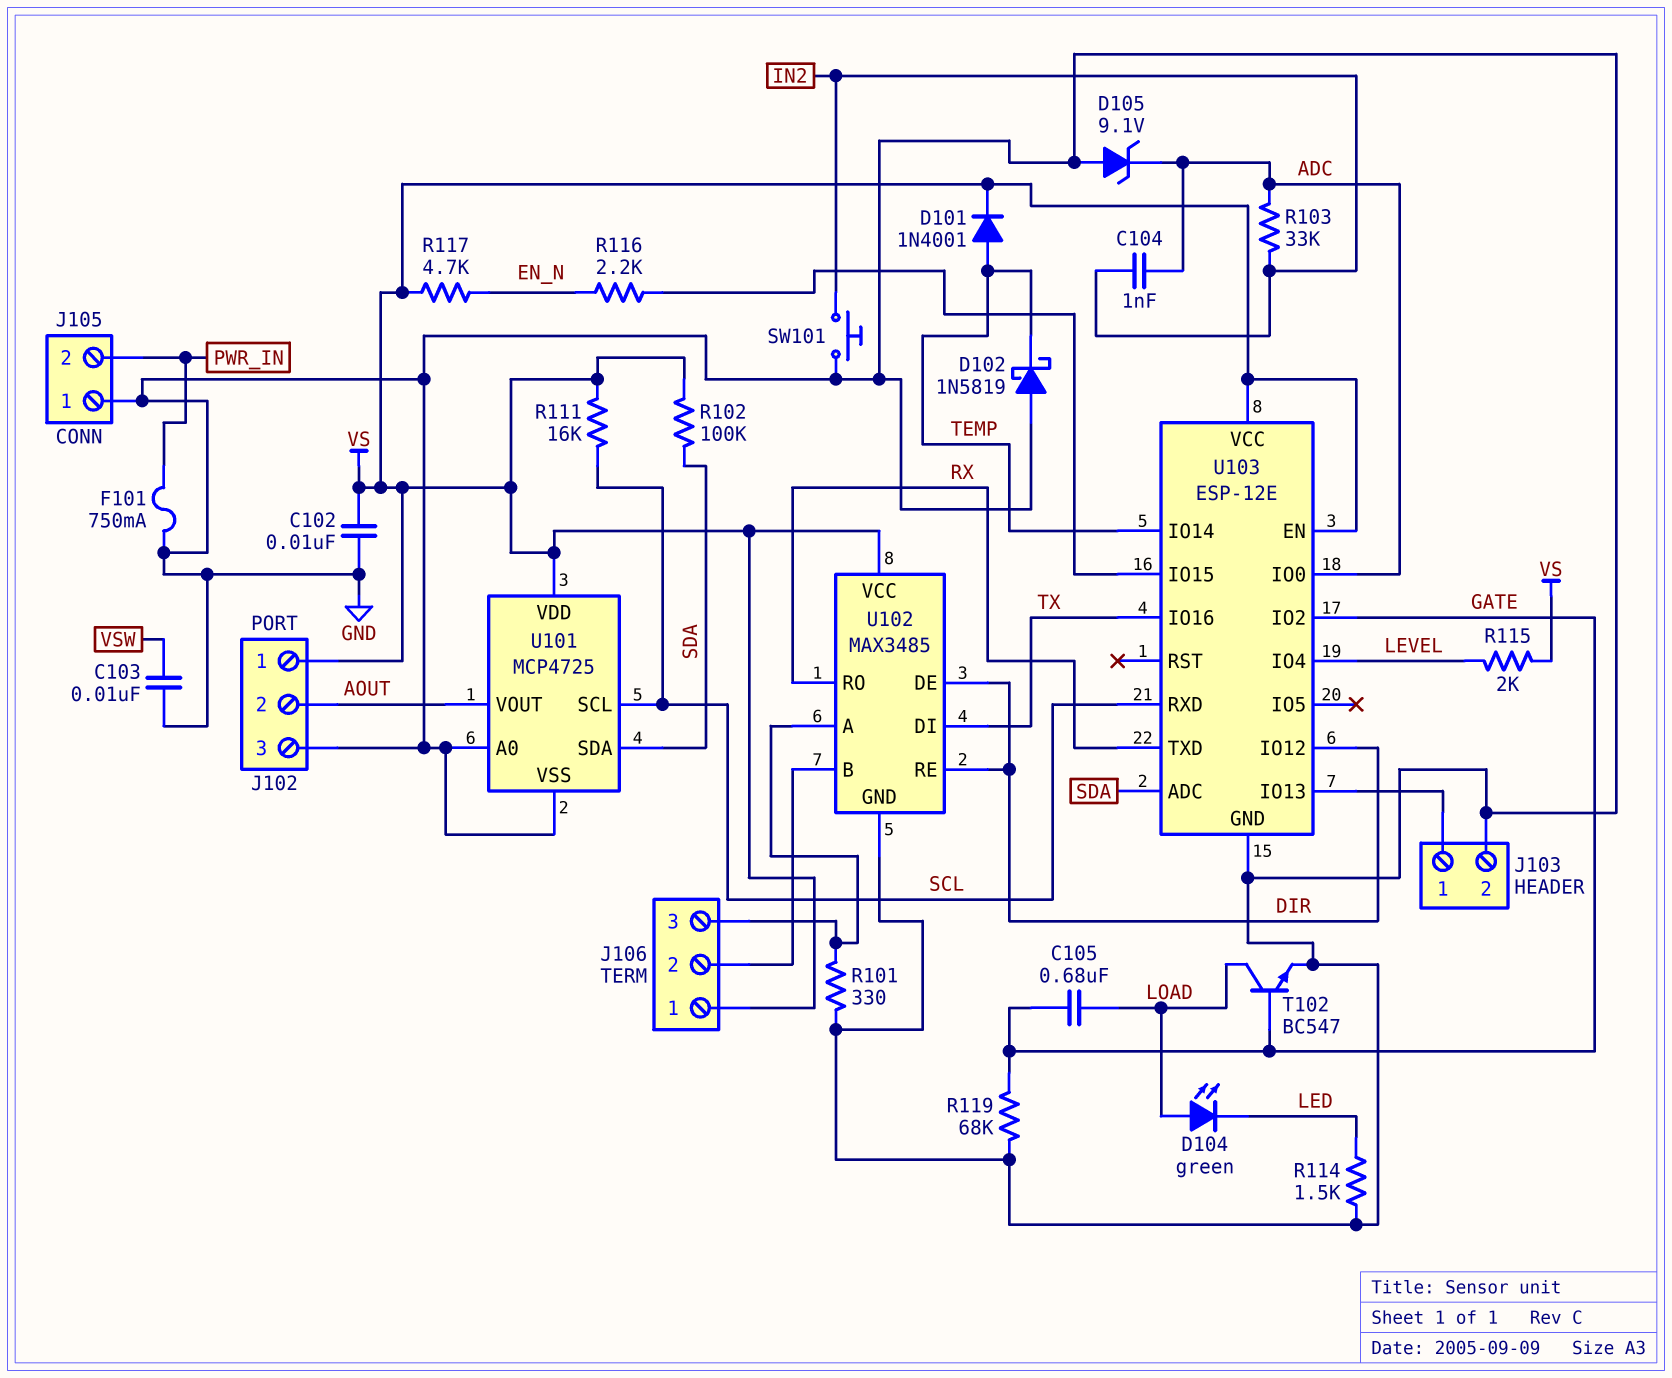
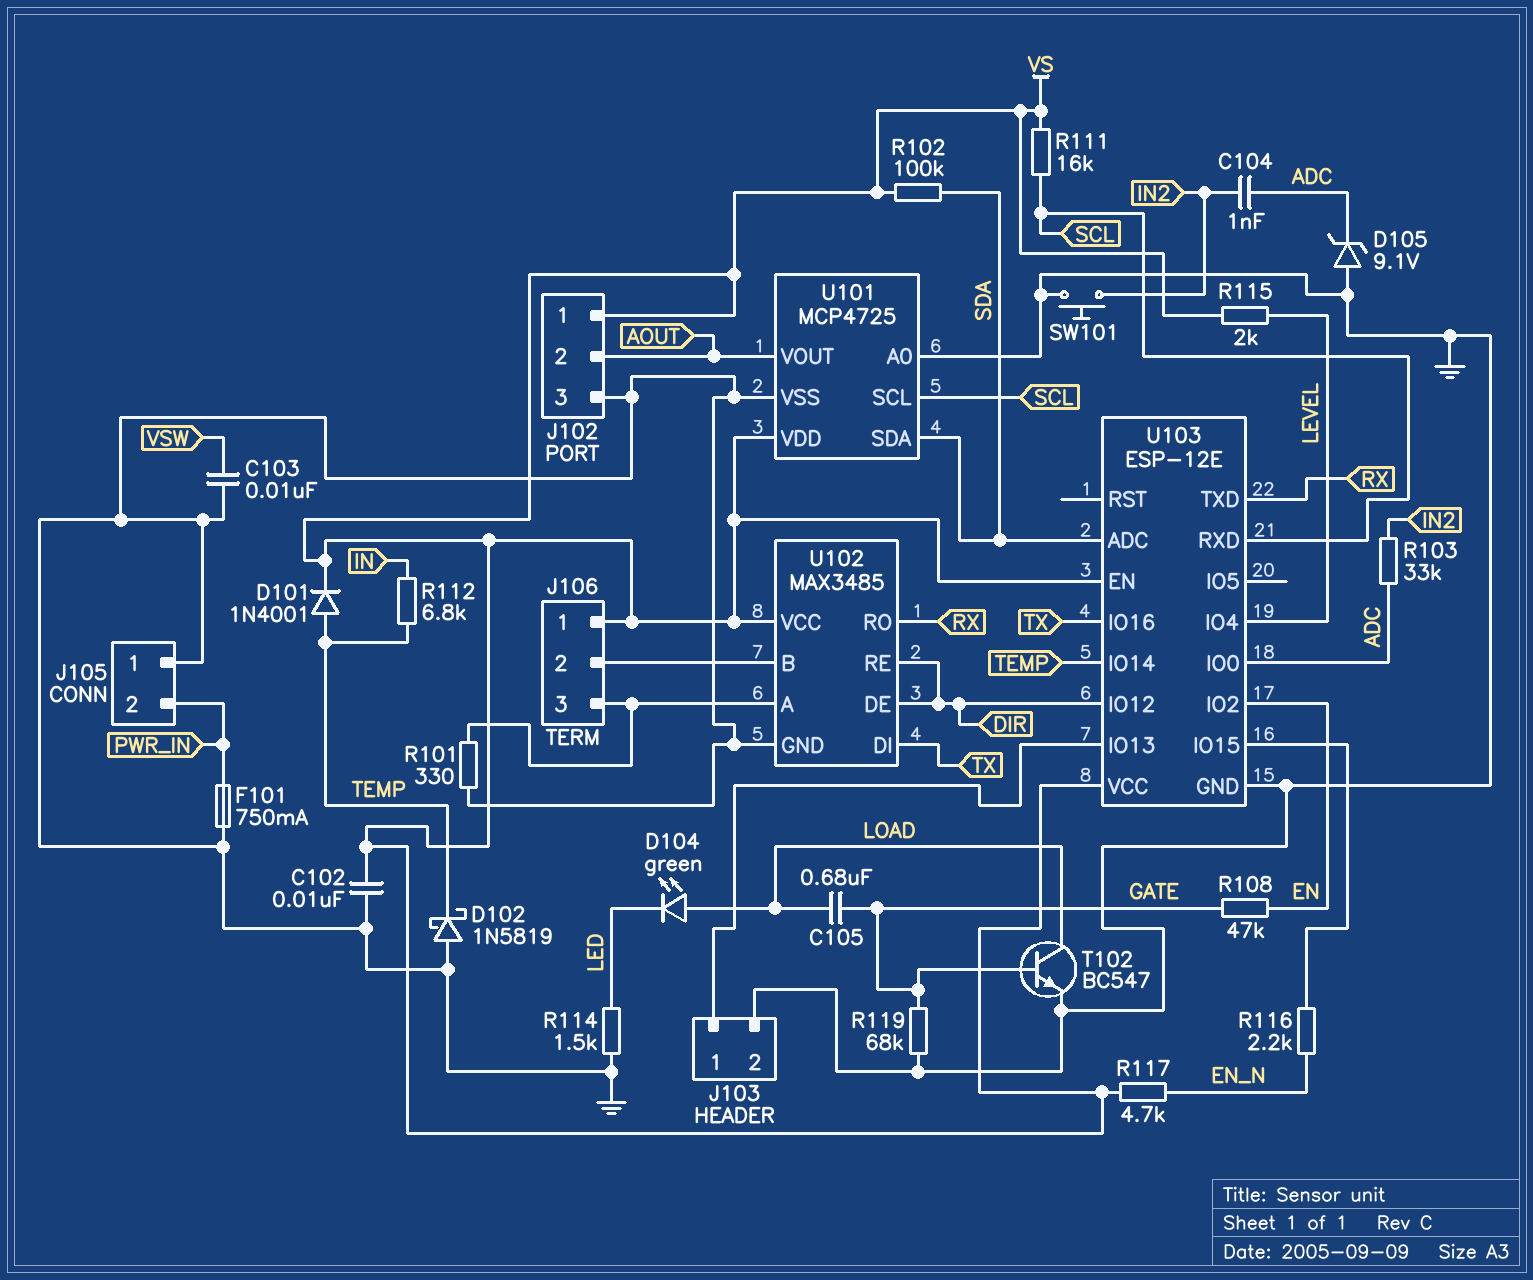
R108: none -> 47k (EN, GATE)
R112: none -> 6.8k (IN, TEMP)
U103 pin IO2: GATE -> EN

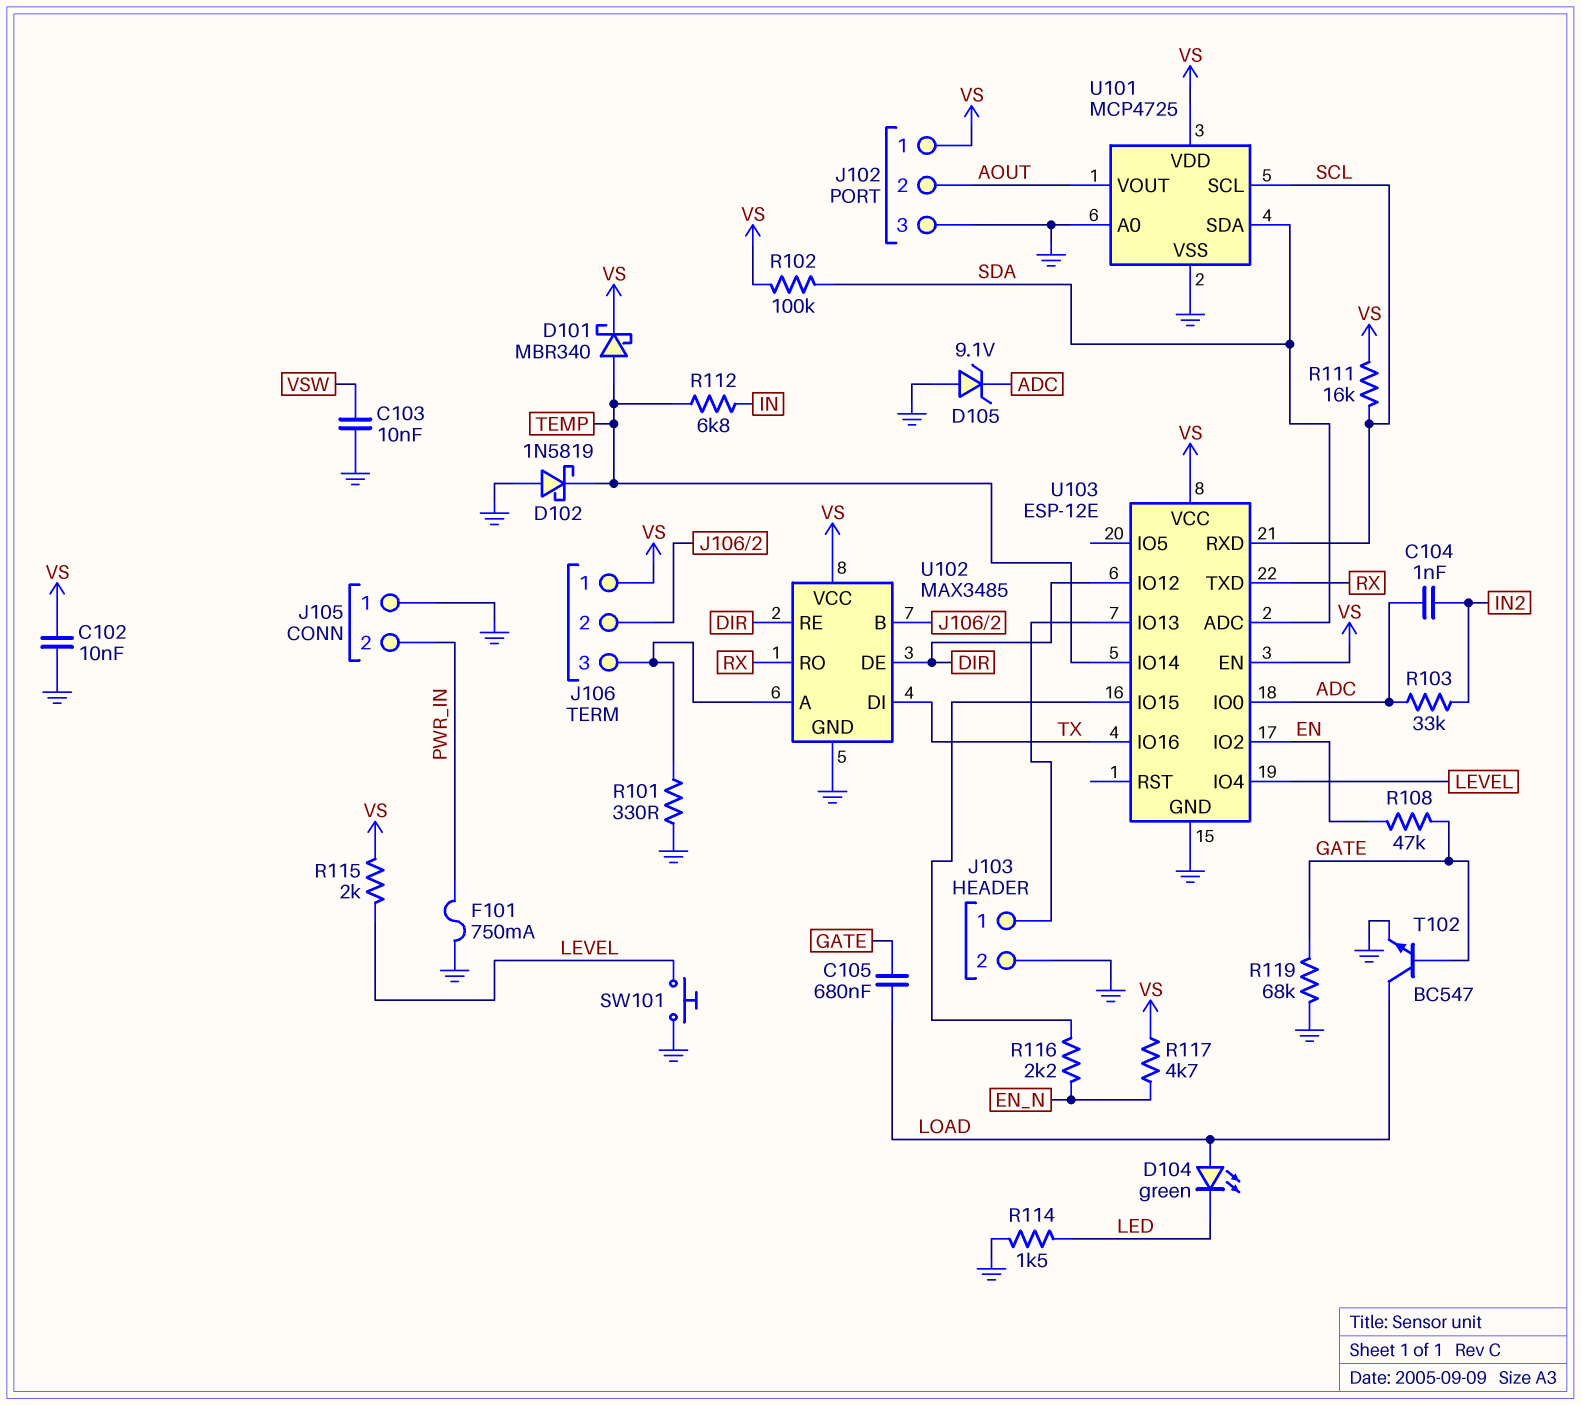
D101: diode 1N4001 (A TEMP, K VS) -> schottky MBR340 (A TEMP, K VS)
SW101: button (GND, IN2) -> button (GND, LEVEL)

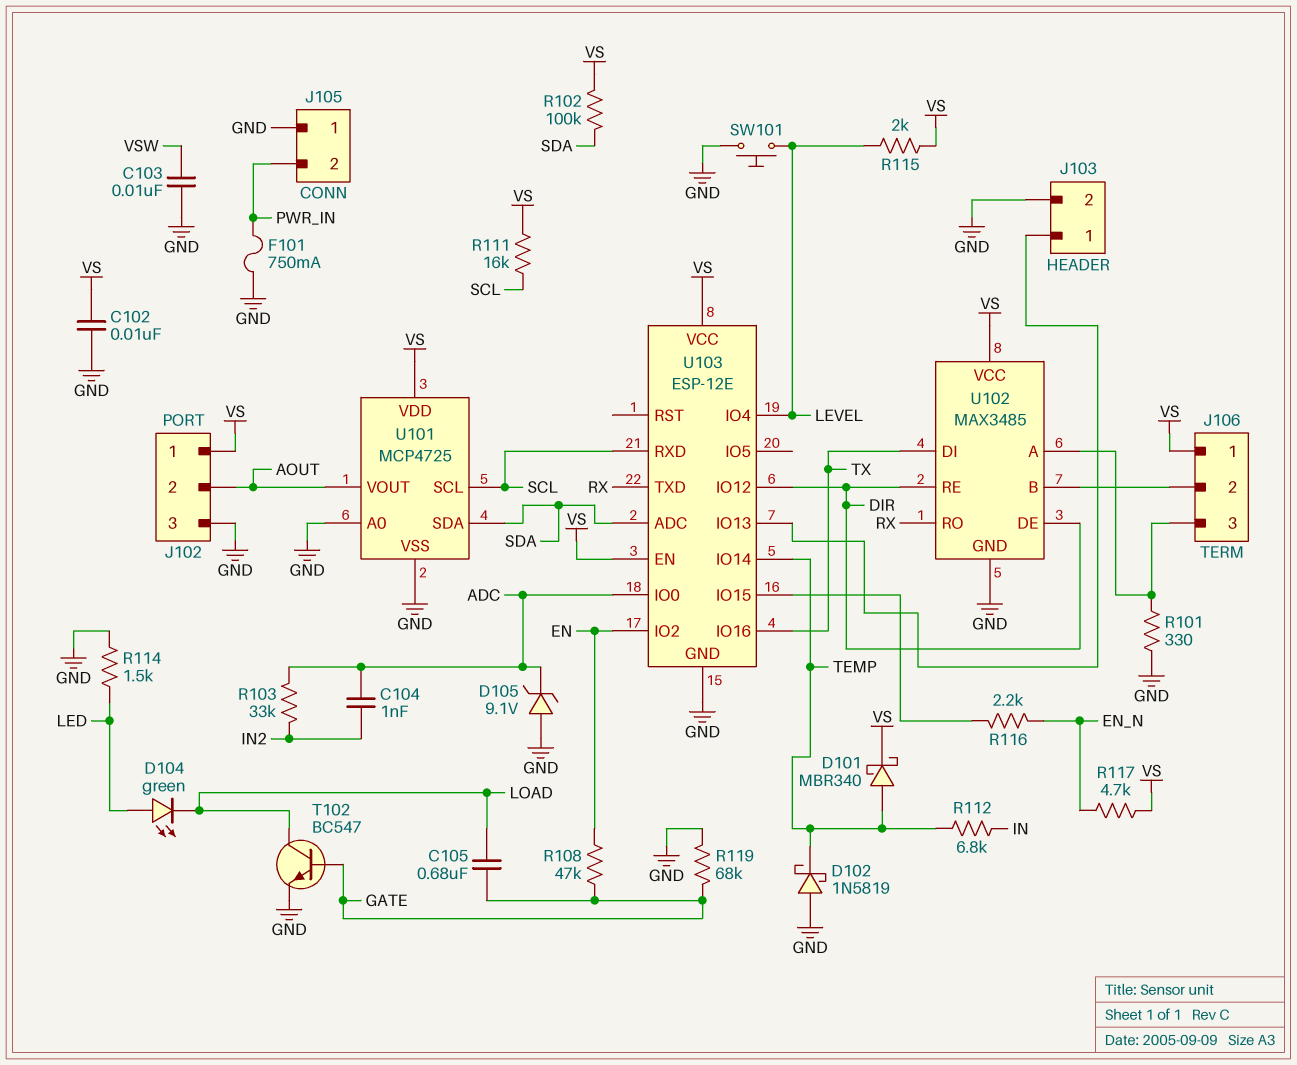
D104: LED green (A LOAD, K LED) -> LED green (A LED, K LOAD)

